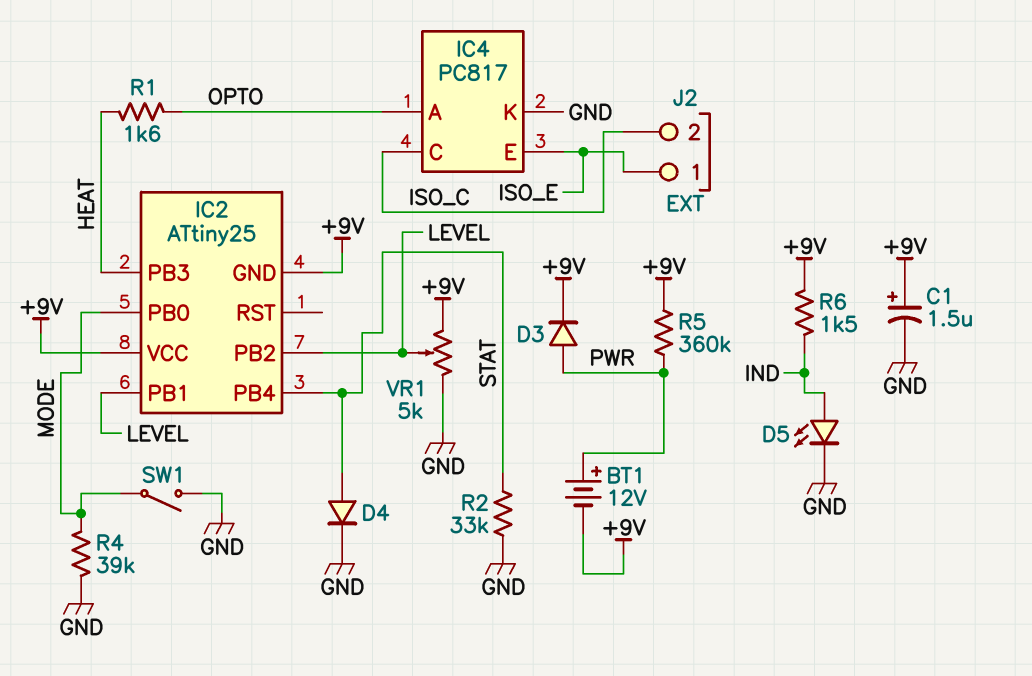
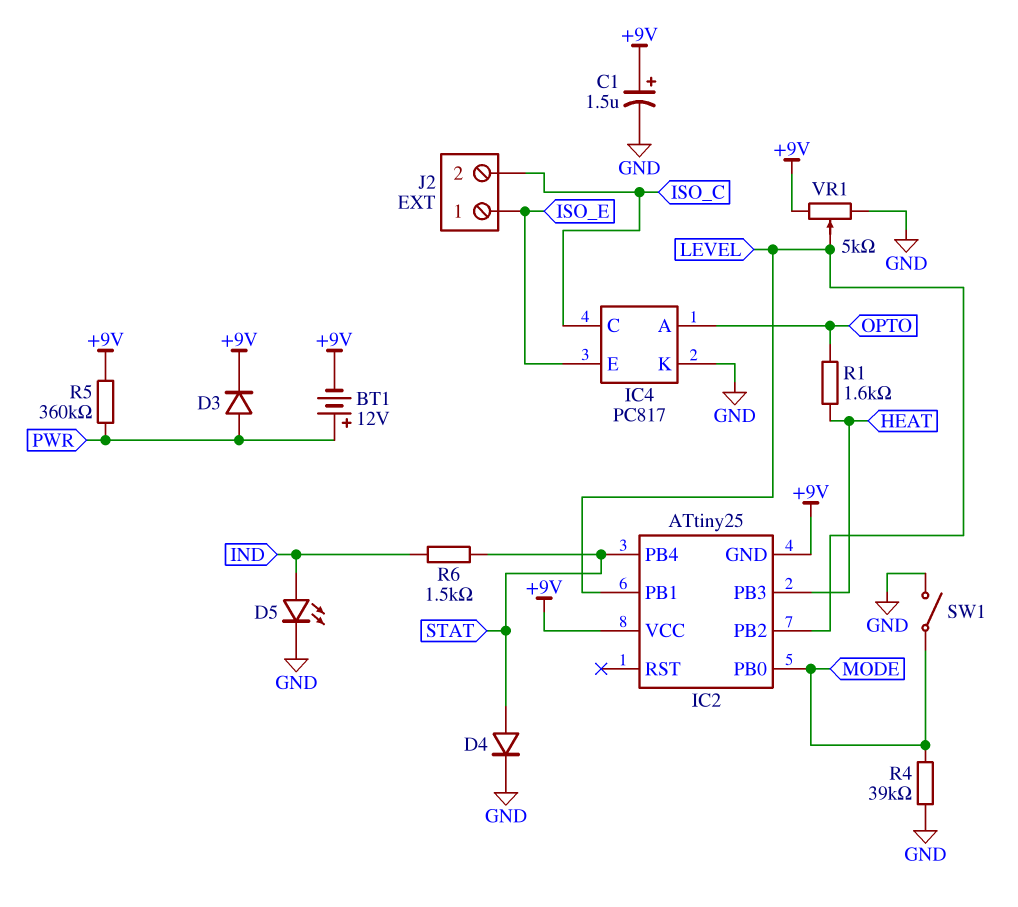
R2: 33k (GND, STAT) -> none
R6: 1.5k (+9V, IND) -> 1.5k (IND, STAT)

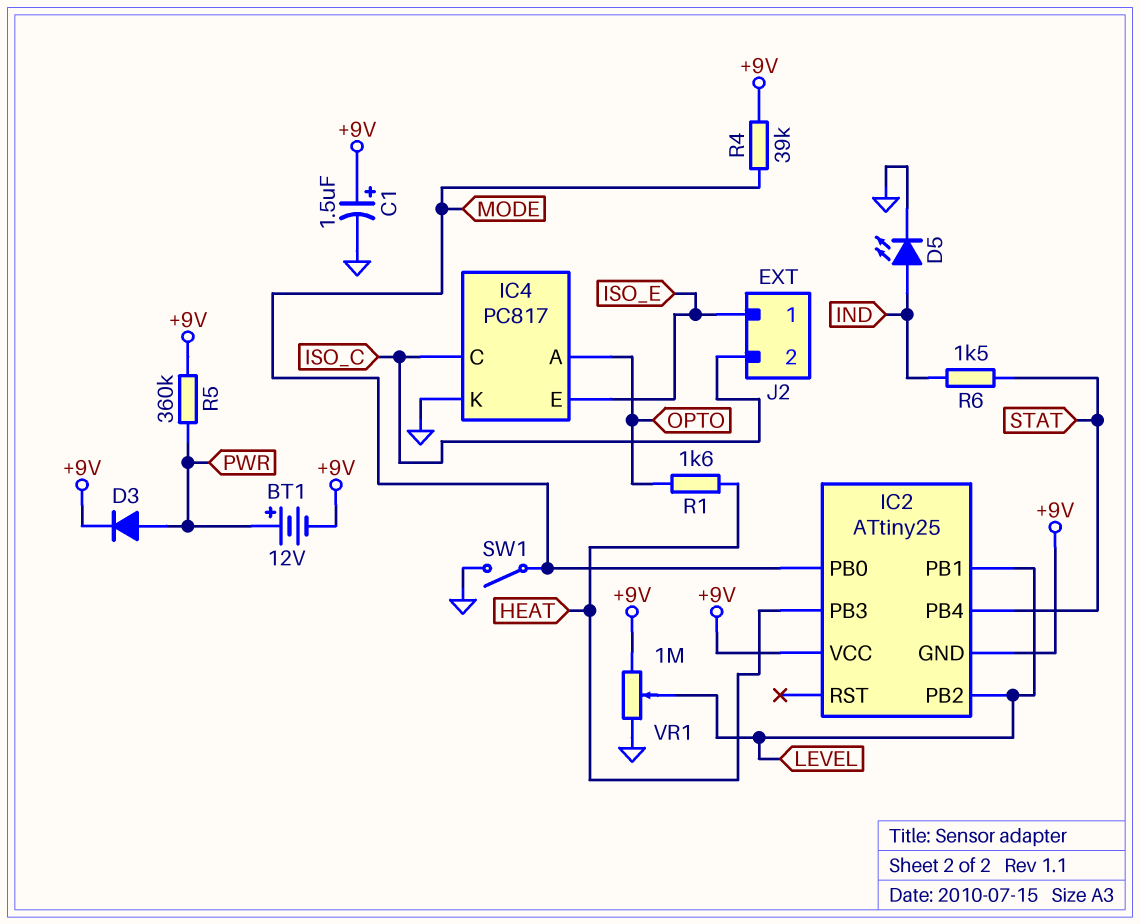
D4: diode (A STAT, K GND) -> none
R4: 39k (GND, MODE) -> 39k (+9V, MODE)
VR1: 5k (+9V, GND, wiper LEVEL) -> 1M (+9V, GND, wiper LEVEL)

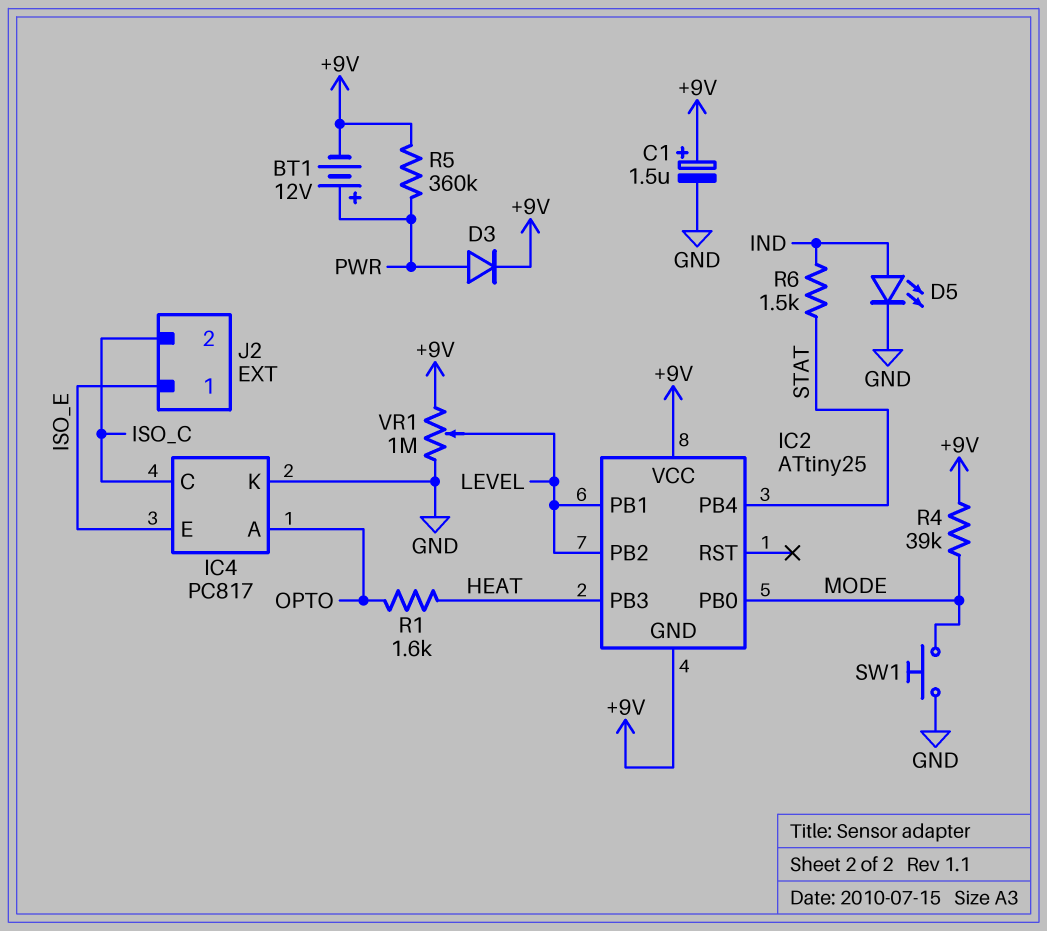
SW1: switch (GND, MODE) -> button (GND, MODE)

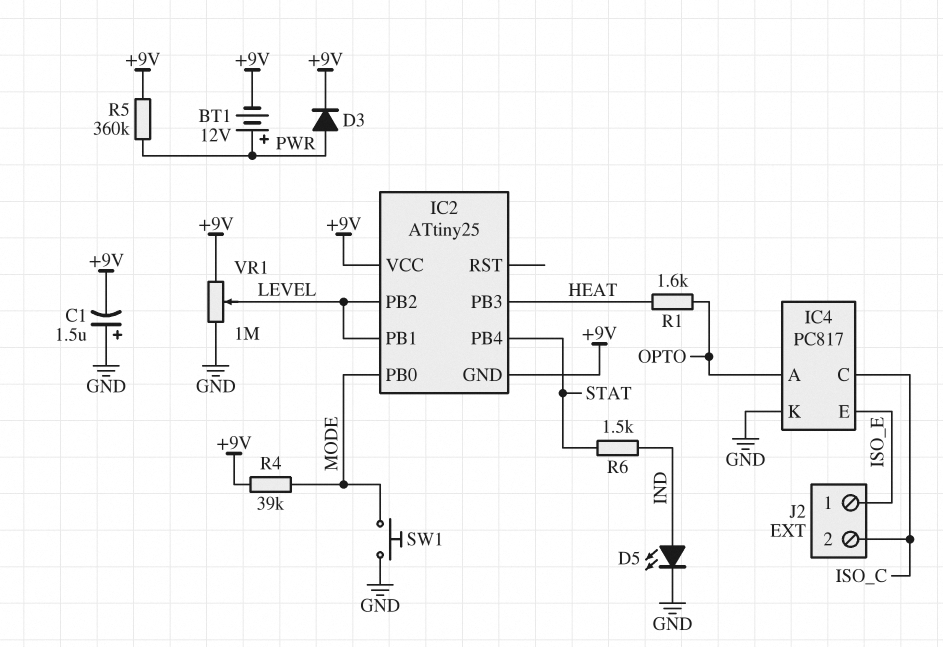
C1: 1.5uF (plus +9V, minus GND) -> 1.5uF (plus GND, minus +9V)

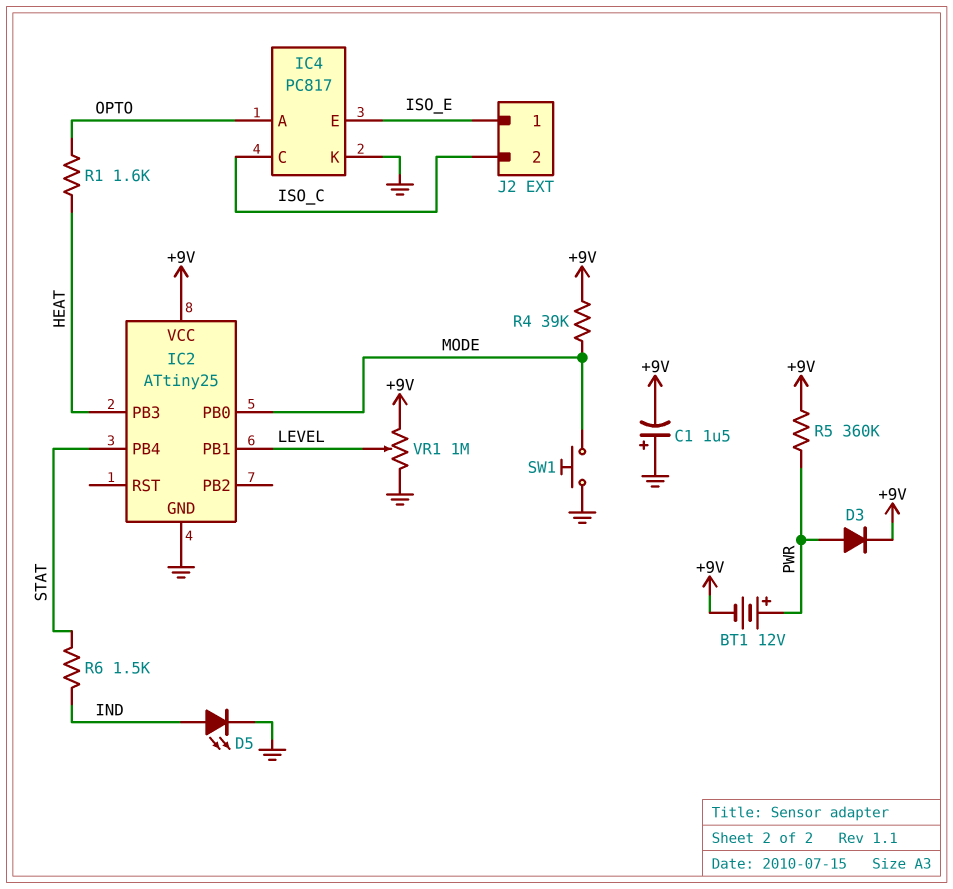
IC2 pin GND: +9V -> GND
IC2 pin PB2: LEVEL -> none

